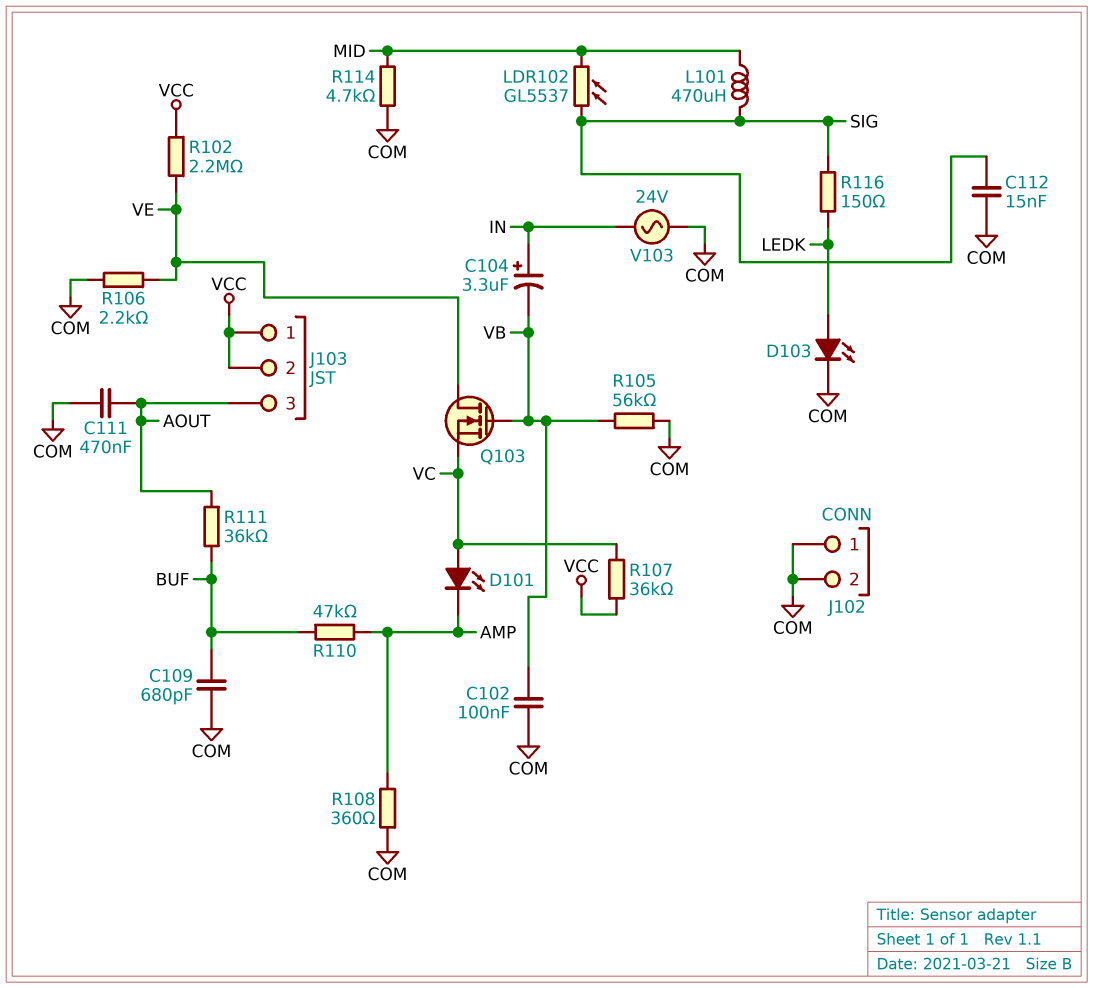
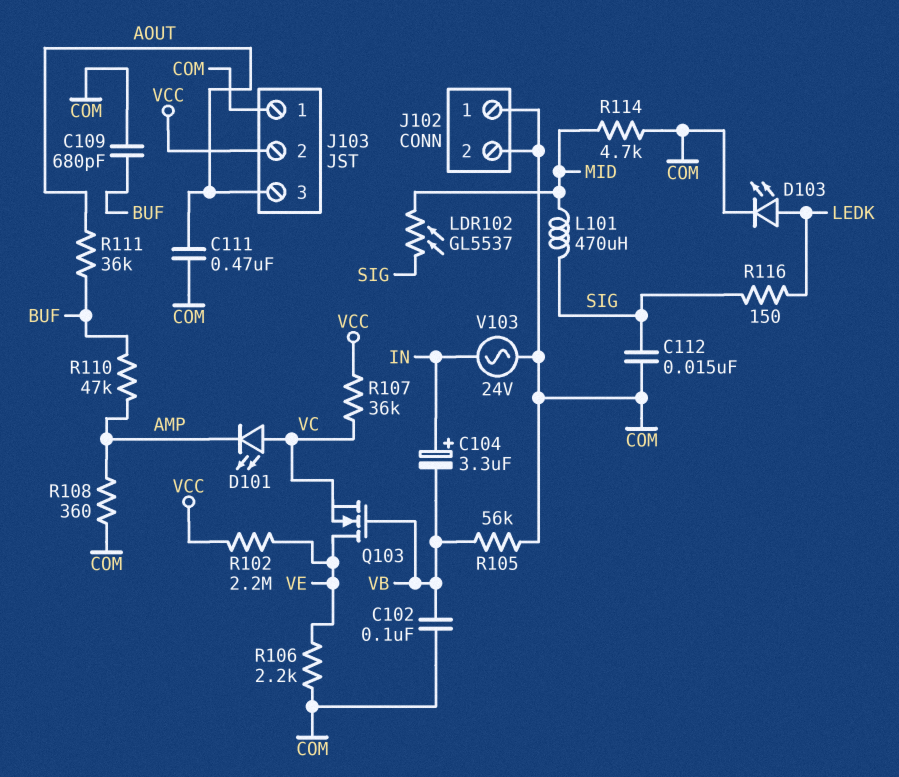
J103 pin 1: VCC -> COM

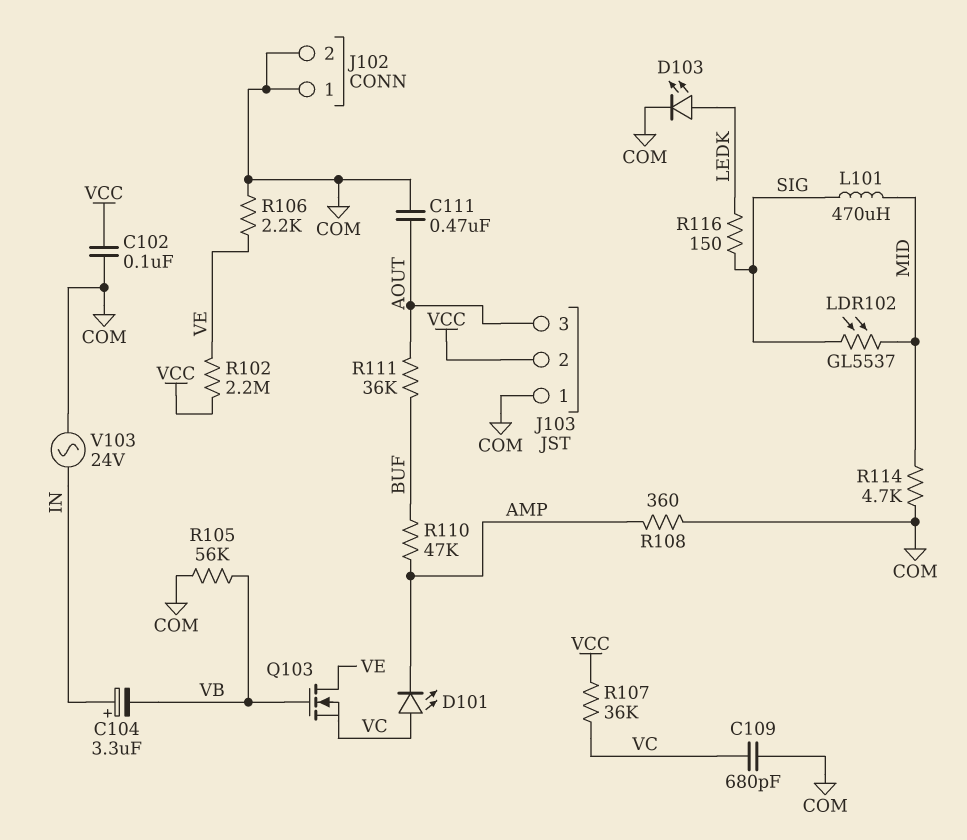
C102: 100nF (COM, VB) -> 100nF (COM, VCC)
C109: 680pF (BUF, COM) -> 680pF (COM, VC)
C112: 15nF (COM, SIG) -> none

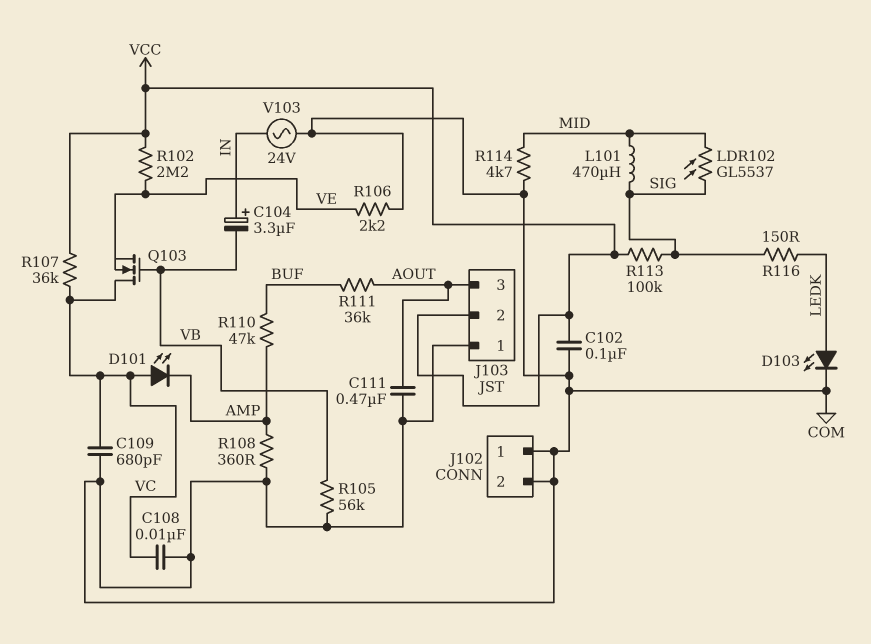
C108: none -> 10nF (COM, VC)
Q103: NMOS (G VB, D VE, S VC) -> NMOS (G VB, D VC, S VE)
R113: none -> 100k (SIG, VCC)

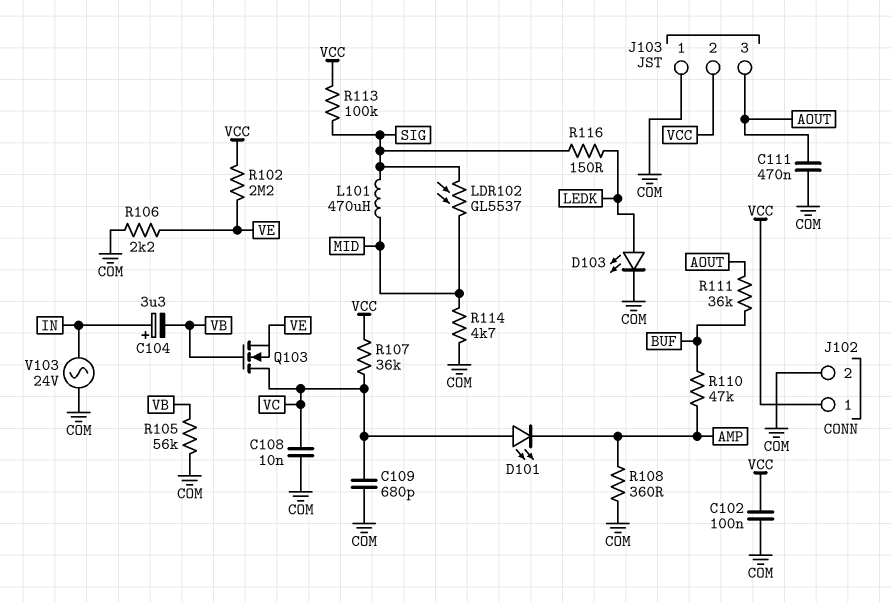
J102 pin 1: COM -> VCC

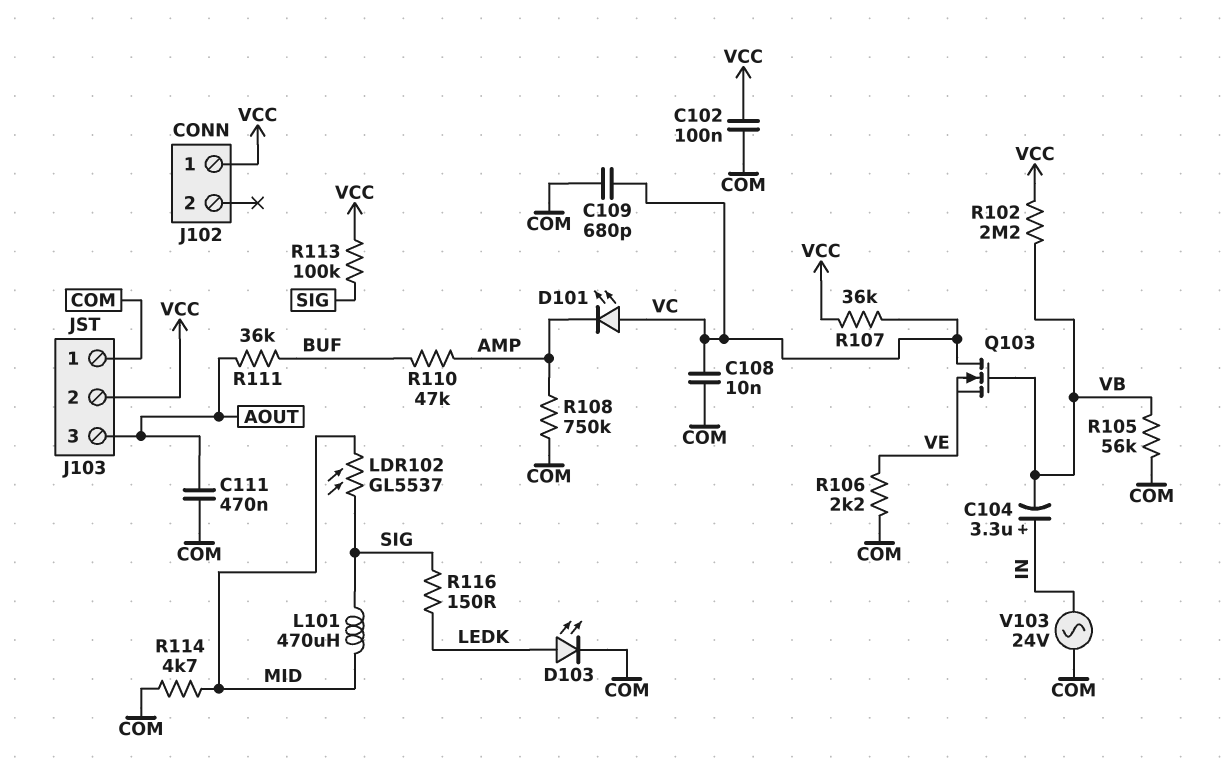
J102 pin 2: COM -> none
R102: 2.2M (VCC, VE) -> 2.2M (VB, VCC)
R108: 360 (AMP, COM) -> 750k (AMP, COM)

